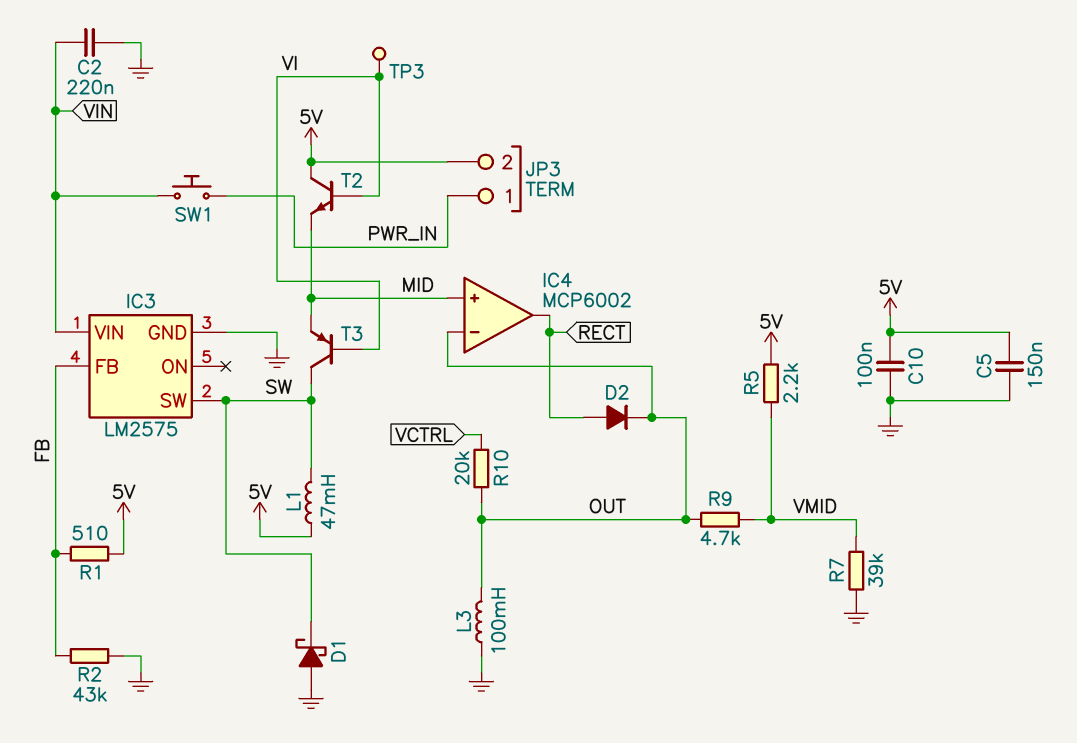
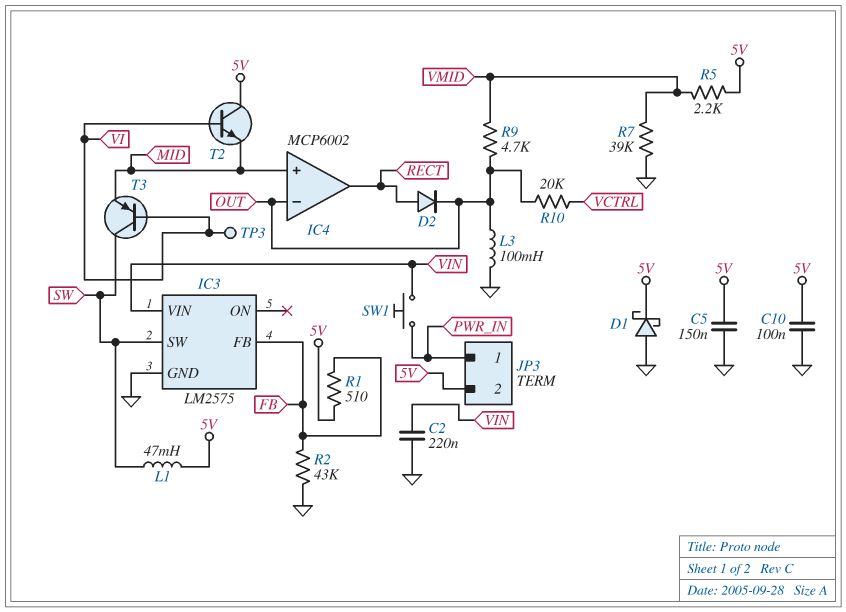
D1: schottky (A GND, K SW) -> schottky (A GND, K 5V)

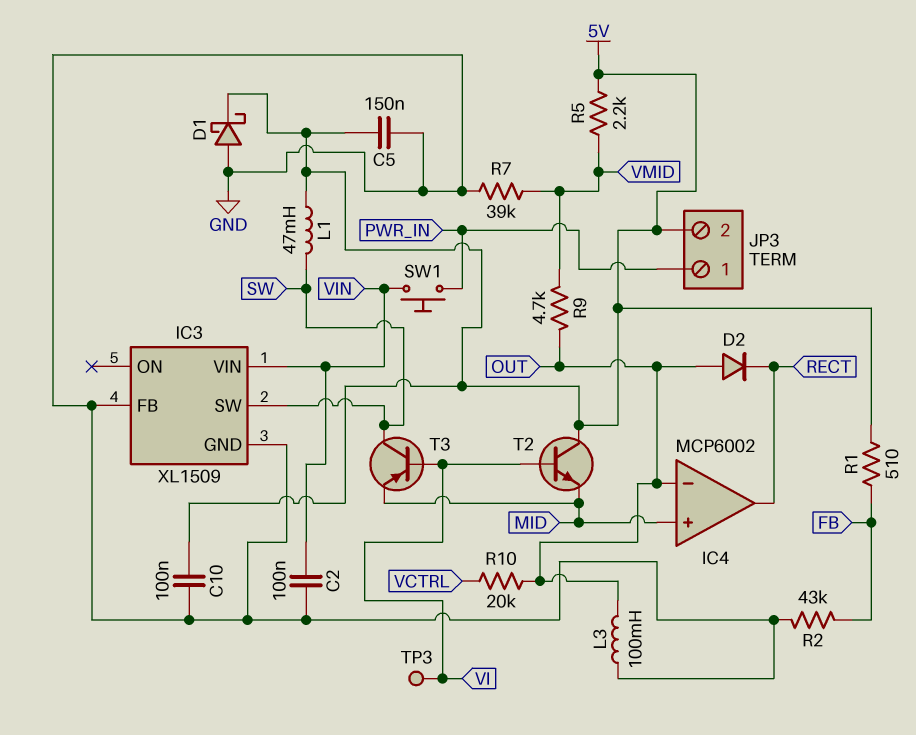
C2: 220nF (GND, VIN) -> 100nF (GND, VIN)
D2: diode (A RECT, K OUT) -> diode (A OUT, K RECT)
IC3: LM2575 -> XL1509
IC3 pin FB: FB -> GND

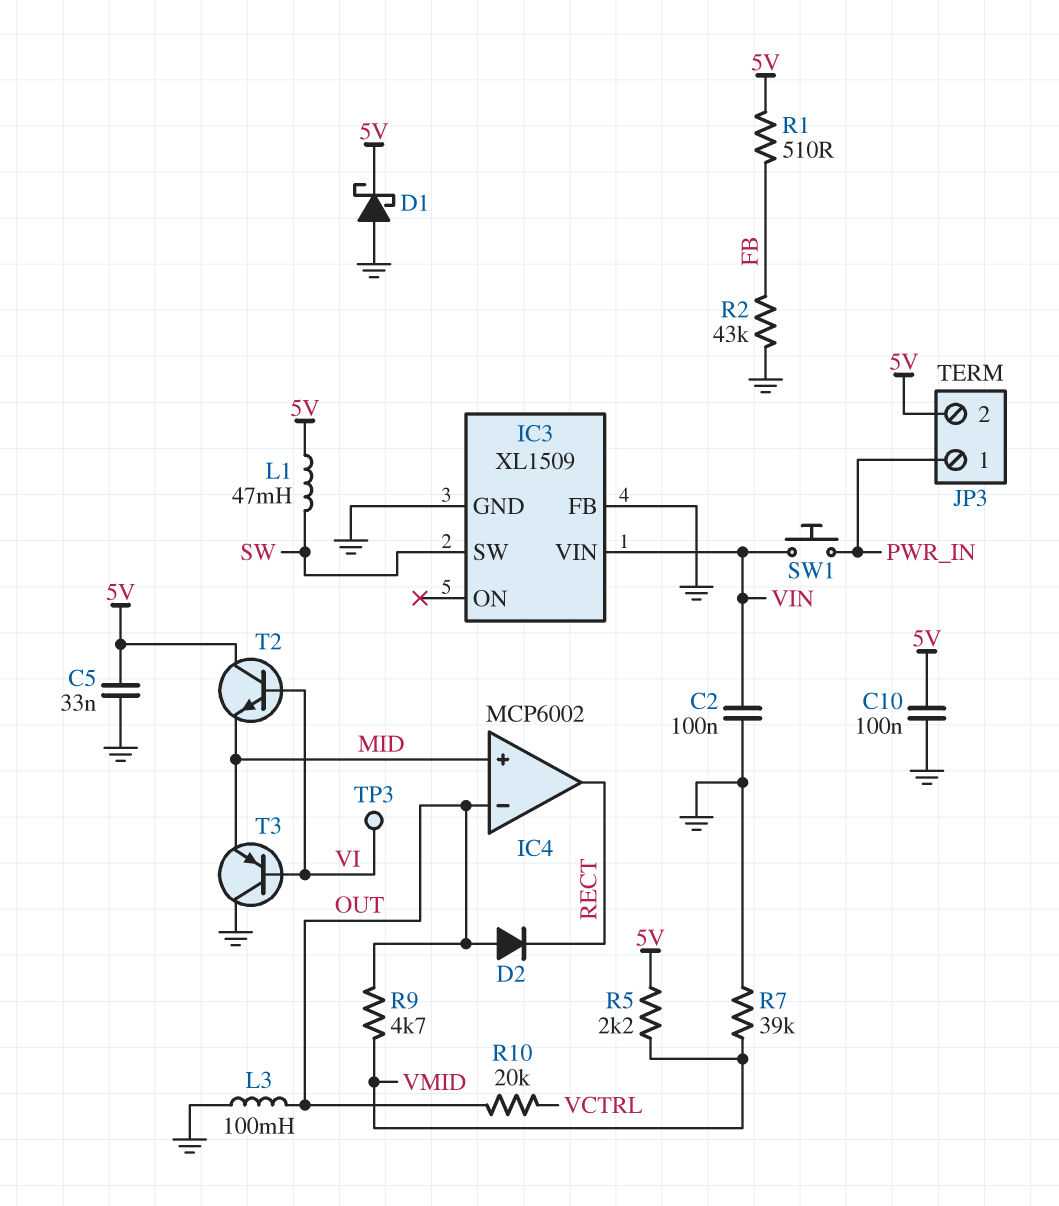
C5: 150nF (5V, GND) -> 33nF (5V, GND)
T3: PNP (B VI, C SW, E MID) -> PNP (B VI, C GND, E MID)

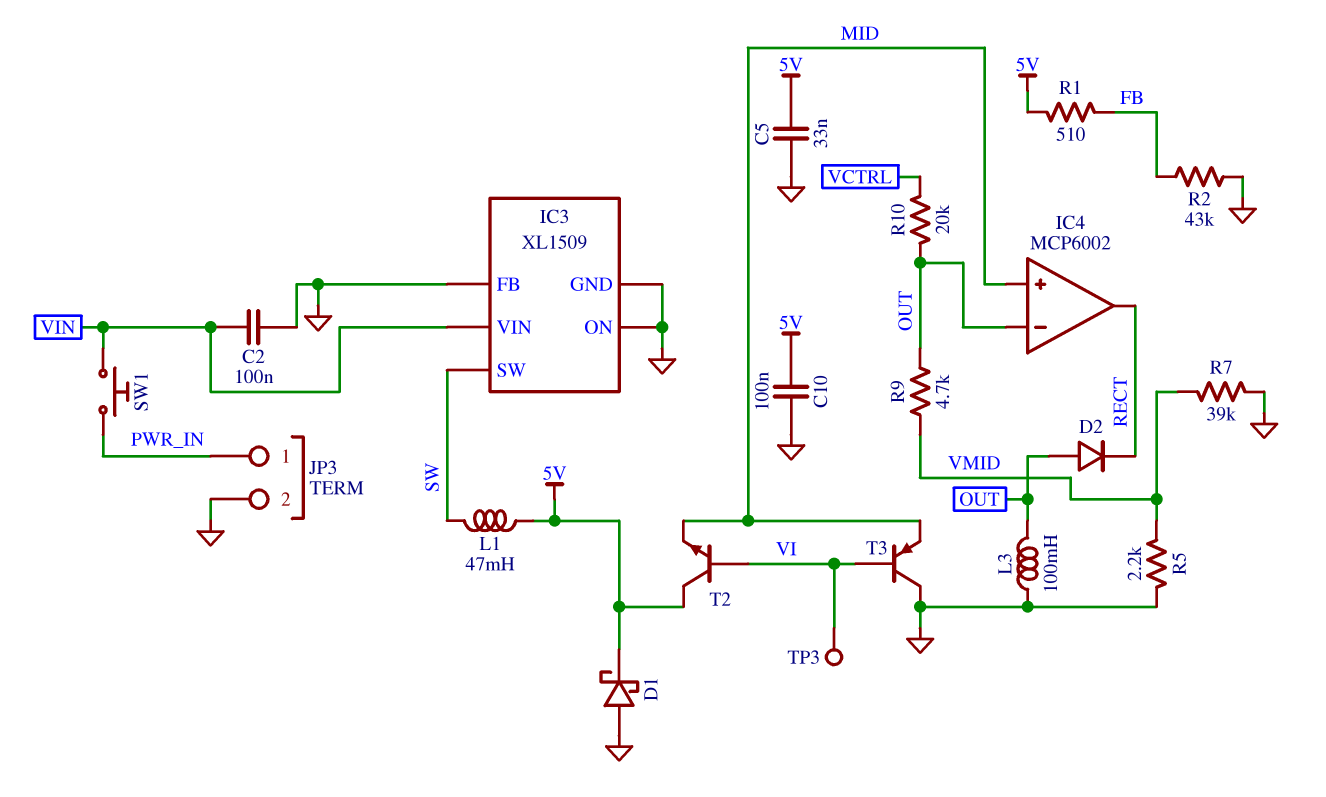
IC3 pin ON: none -> GND
JP3 pin 2: 5V -> GND
R5: 2.2k (5V, VMID) -> 2.2k (GND, VMID)

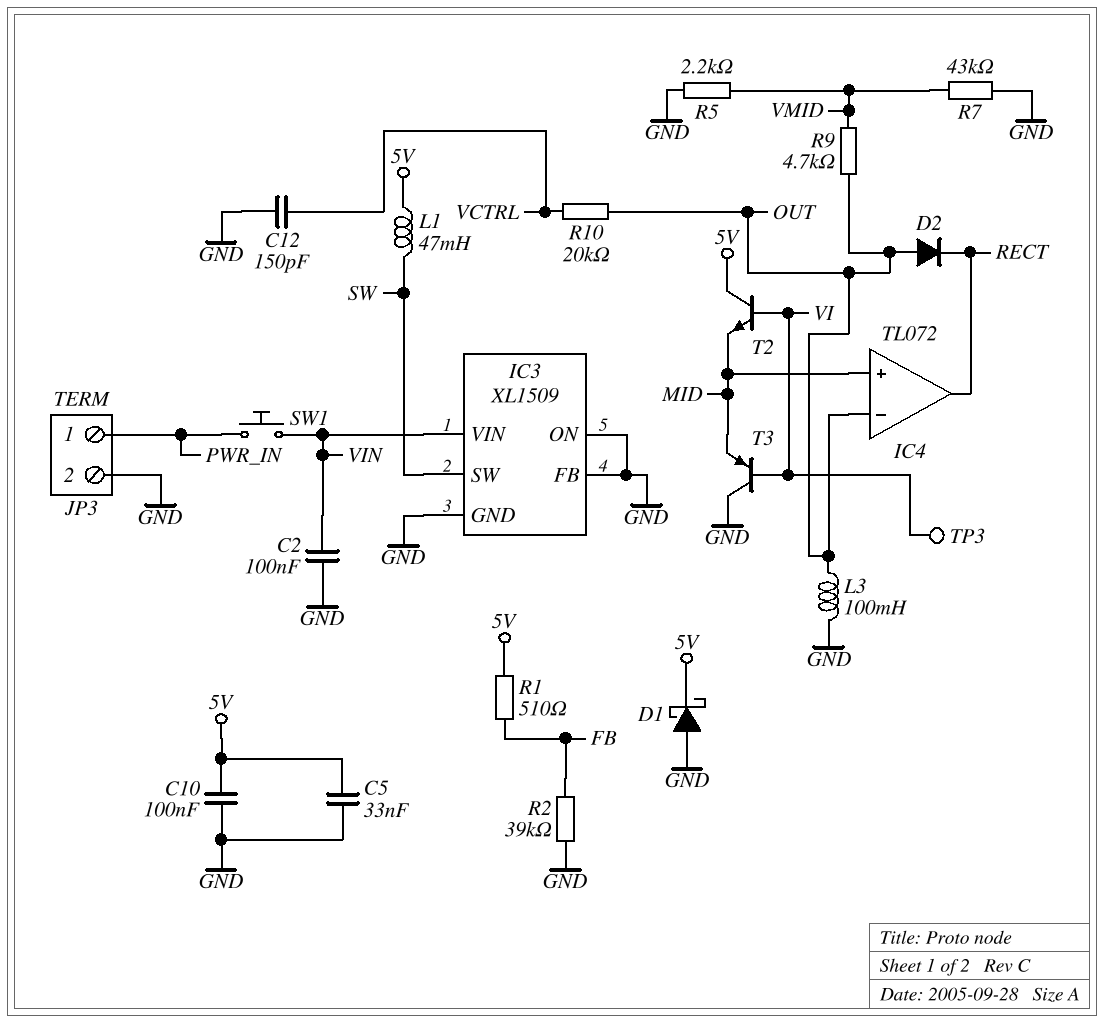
C12: none -> 150pF (GND, VCTRL)
IC4: MCP6002 -> TL072
R2: 43k (FB, GND) -> 39k (FB, GND)
R7: 39k (GND, VMID) -> 43k (GND, VMID)

